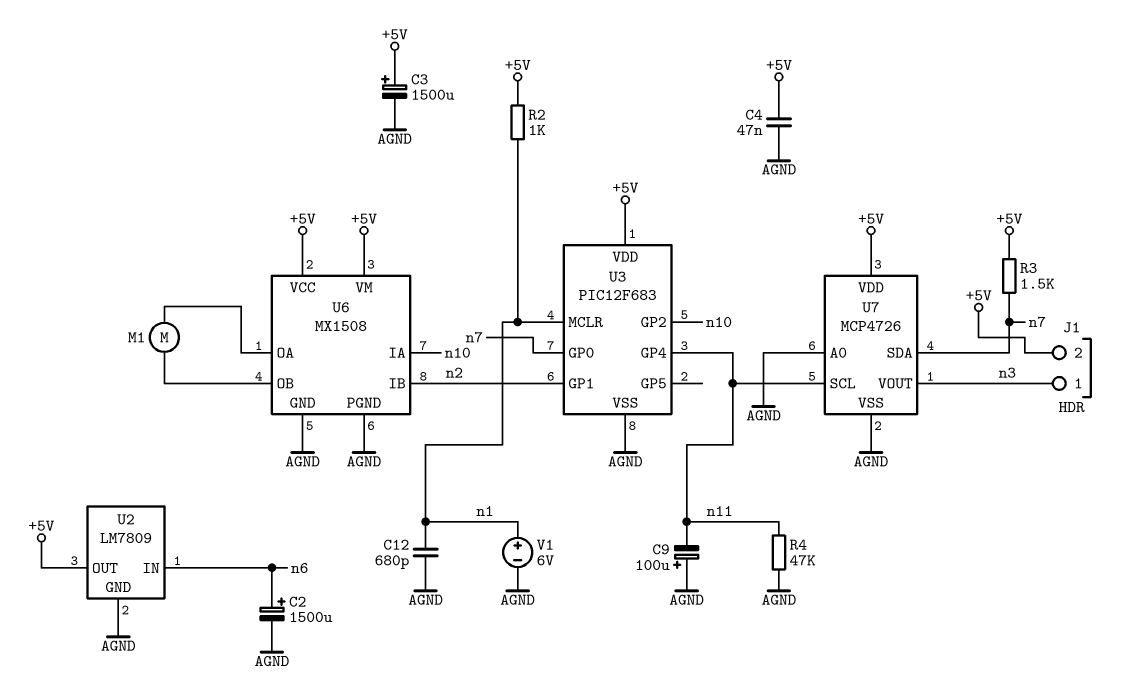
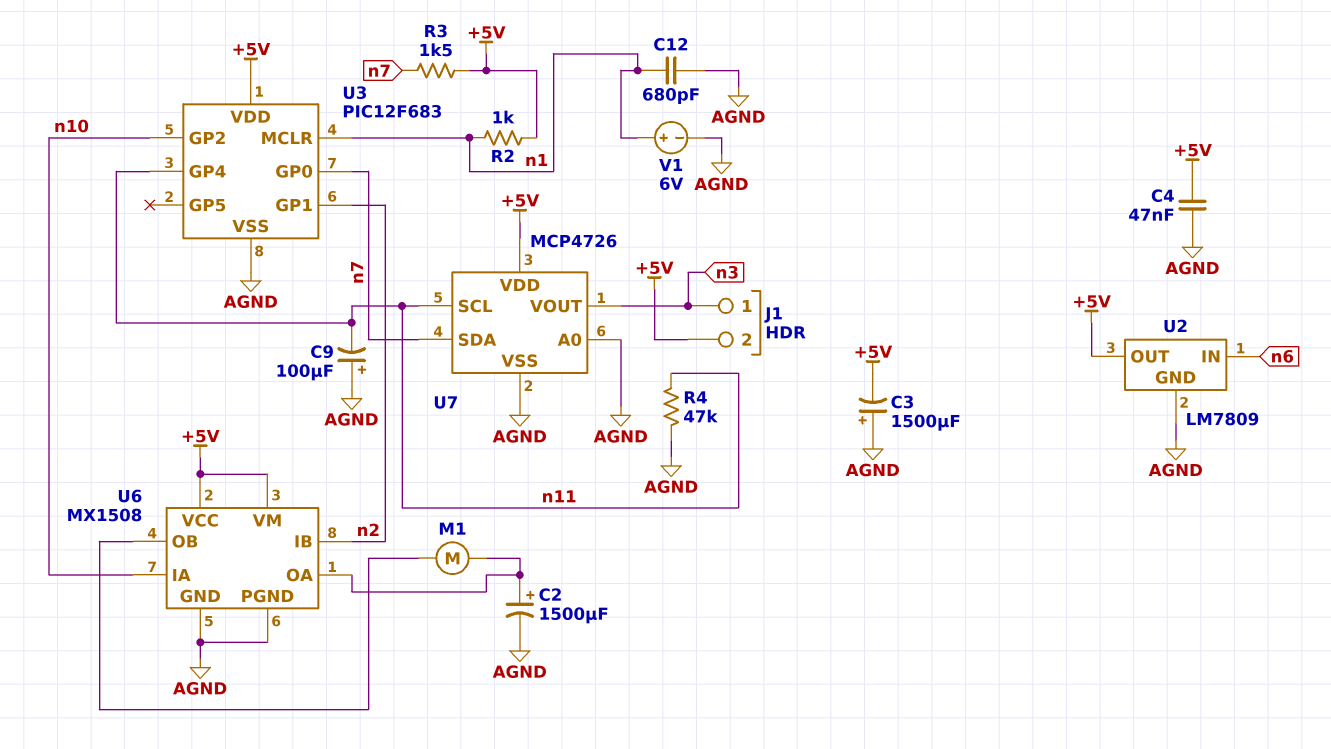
C2: 1500uF (plus n6, minus AGND) -> 1500uF (plus U6/OA, minus AGND)
C3: 1500uF (plus +5V, minus AGND) -> 1500uF (plus AGND, minus +5V)

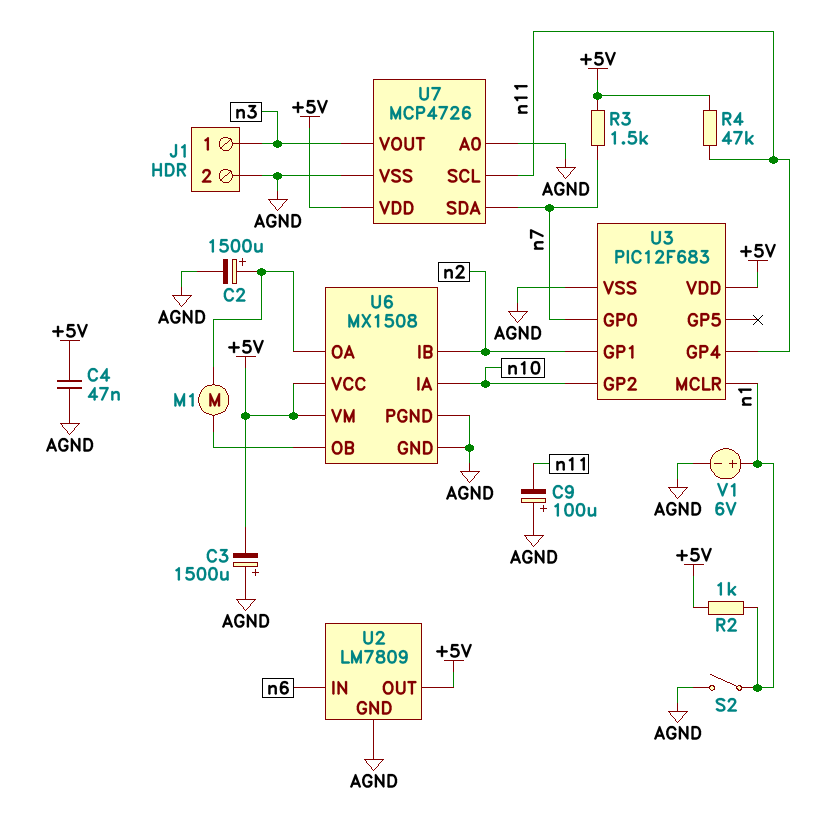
C12: 680pF (AGND, n1) -> none
J1 pin 2: +5V -> AGND
R4: 47k (AGND, n11) -> 47k (+5V, n11)
S2: none -> switch (AGND, n1)

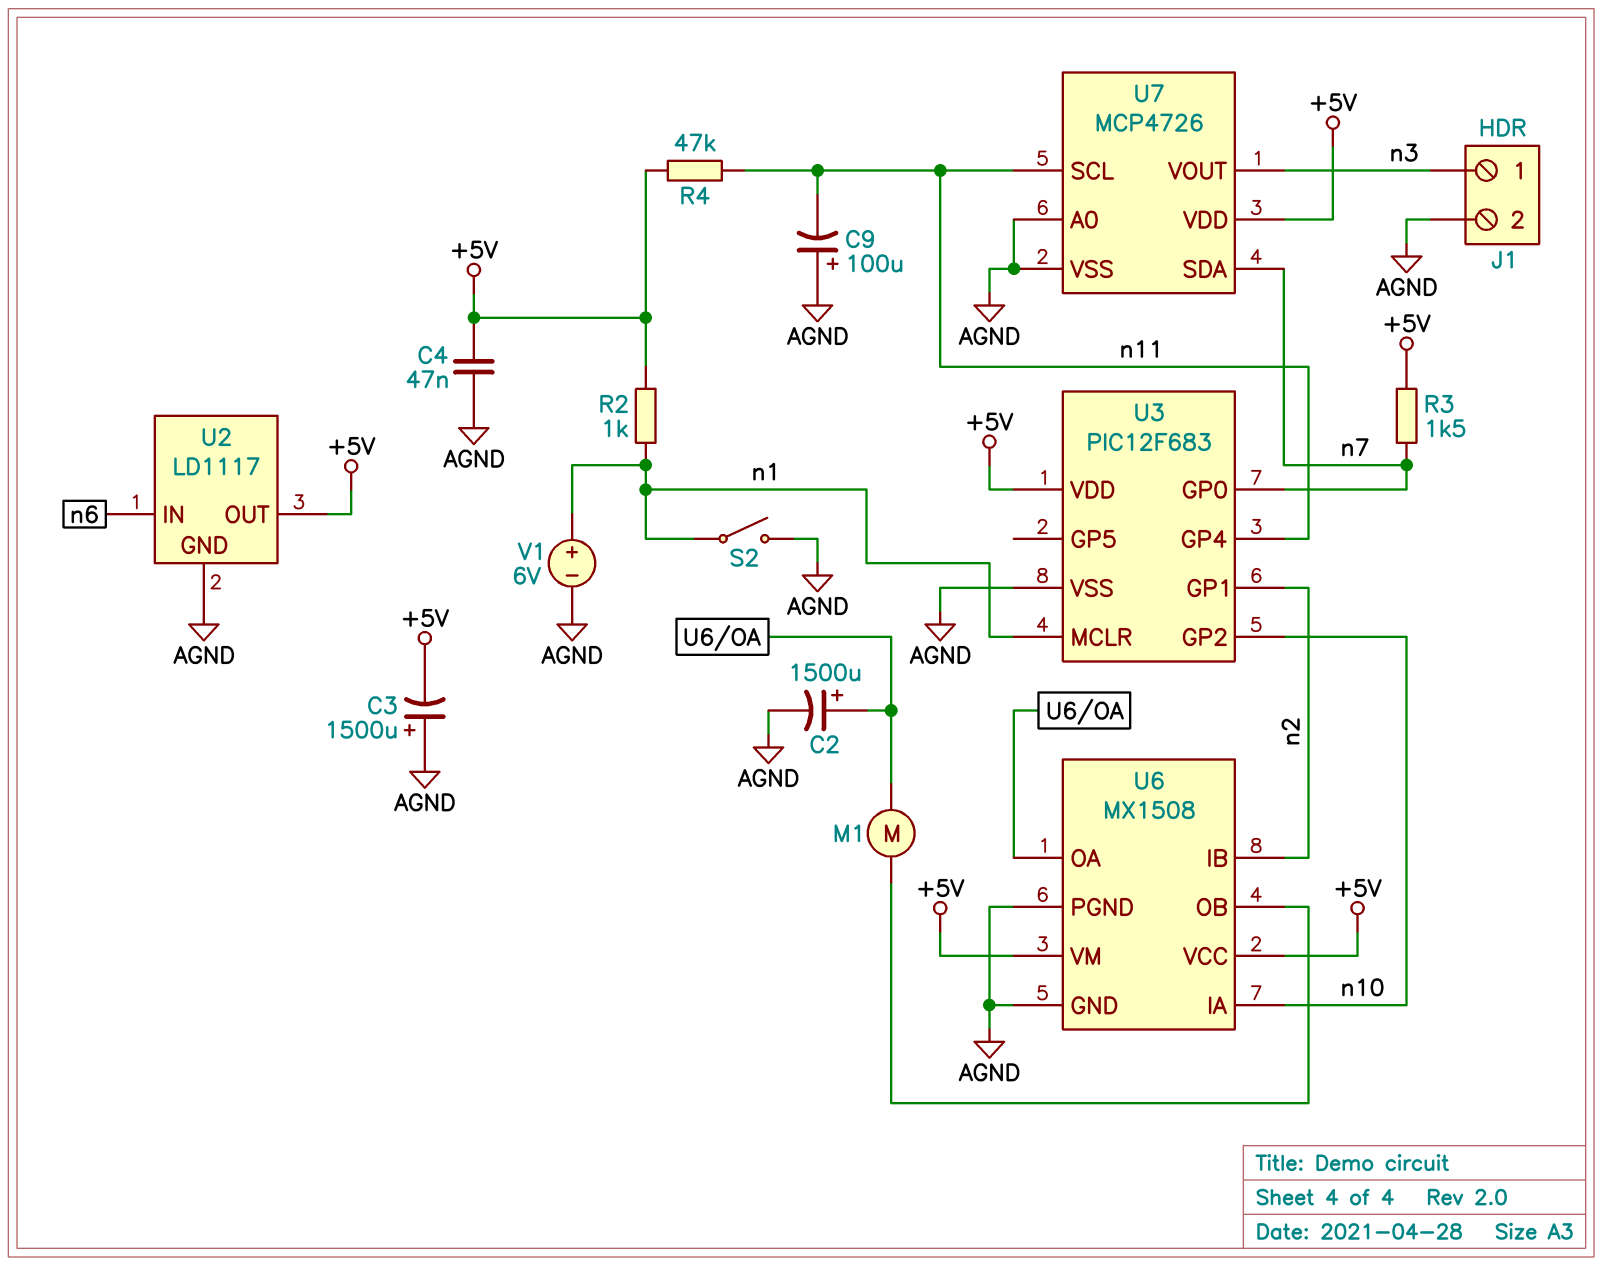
U2: LM7809 -> LD1117

